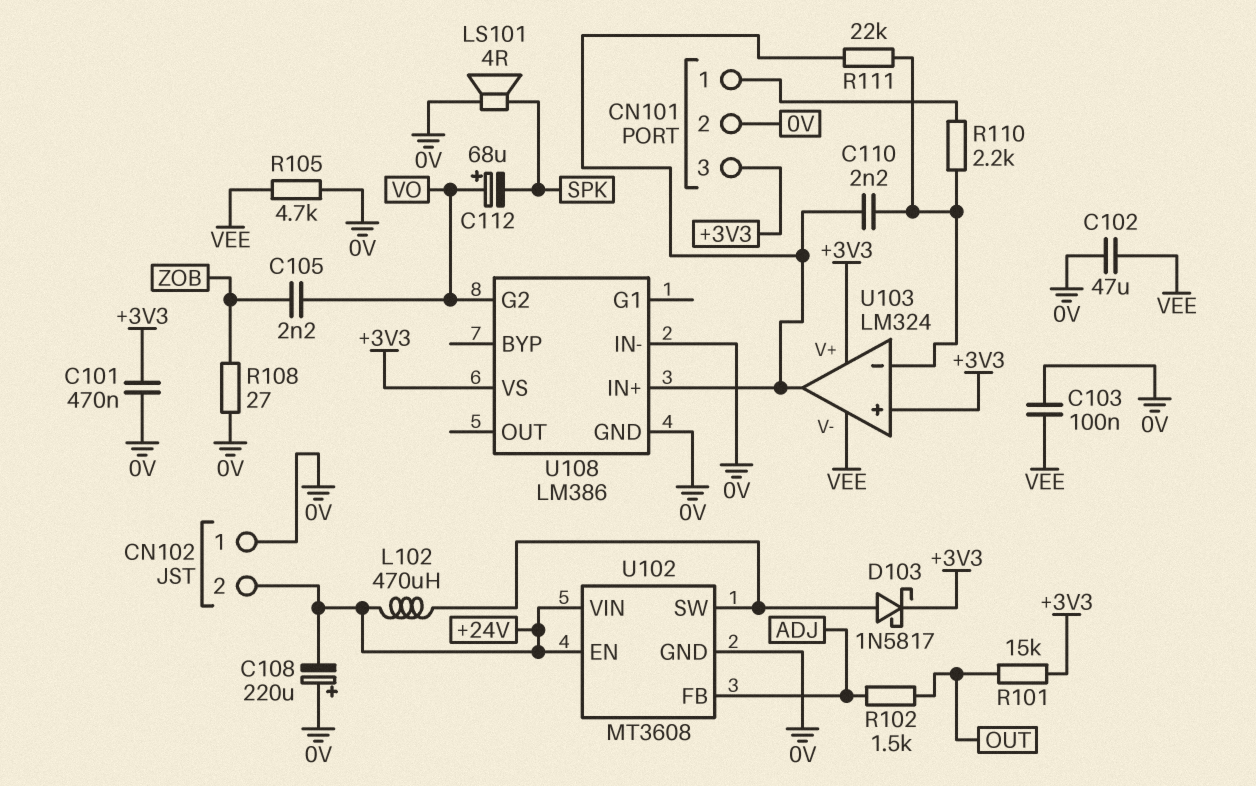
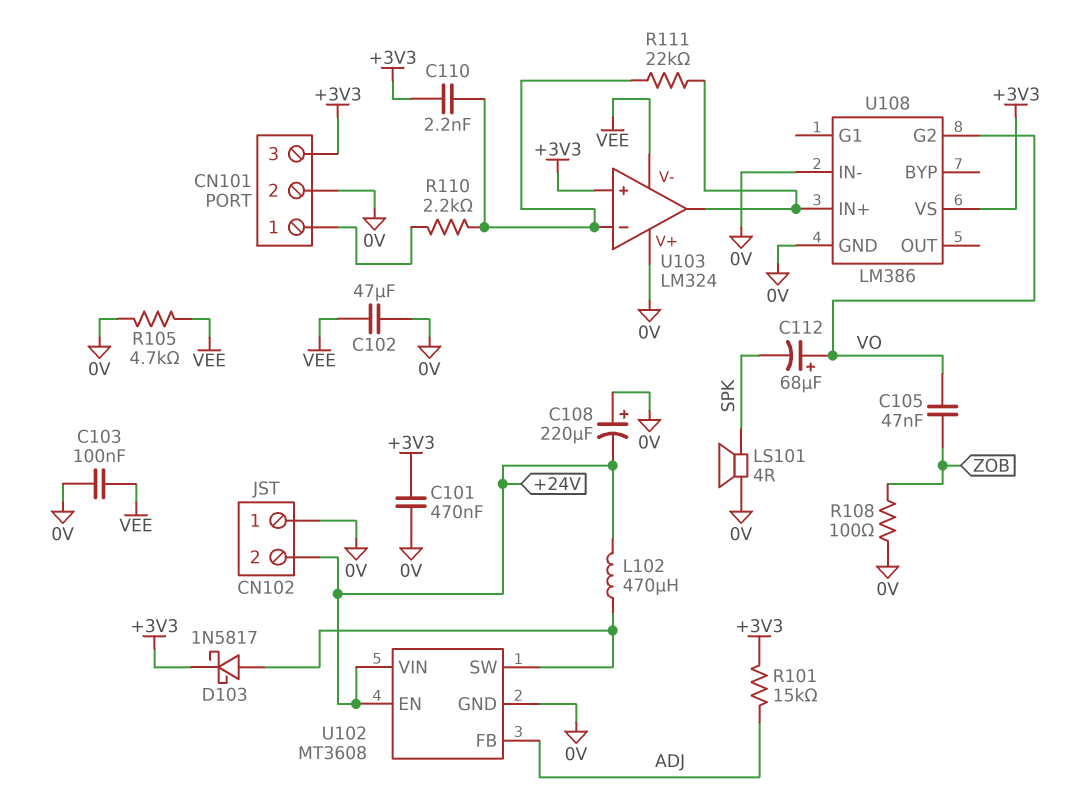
C105: 2.2nF (VO, ZOB) -> 47nF (VO, ZOB)
C110: 2.2nF (U103/in-, U103/out) -> 2.2nF (+3V3, U103/in-)
R101: 15k (+3V3, OUT) -> 15k (+3V3, ADJ)
R102: 1.5k (ADJ, OUT) -> none
R108: 27 (0V, ZOB) -> 100 (0V, ZOB)
U103 pin V+: +3V3 -> 0V

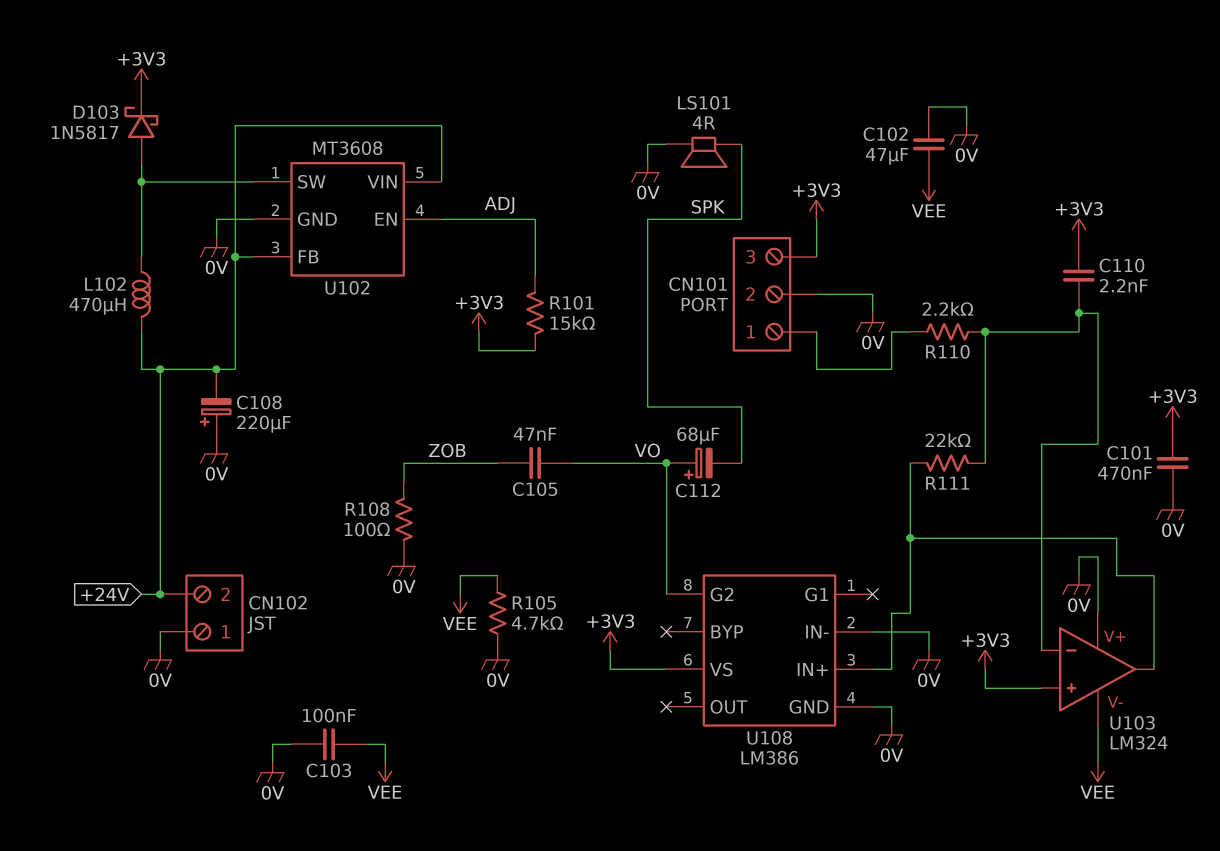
U102 pin EN: +24V -> ADJ
U102 pin FB: ADJ -> +24V

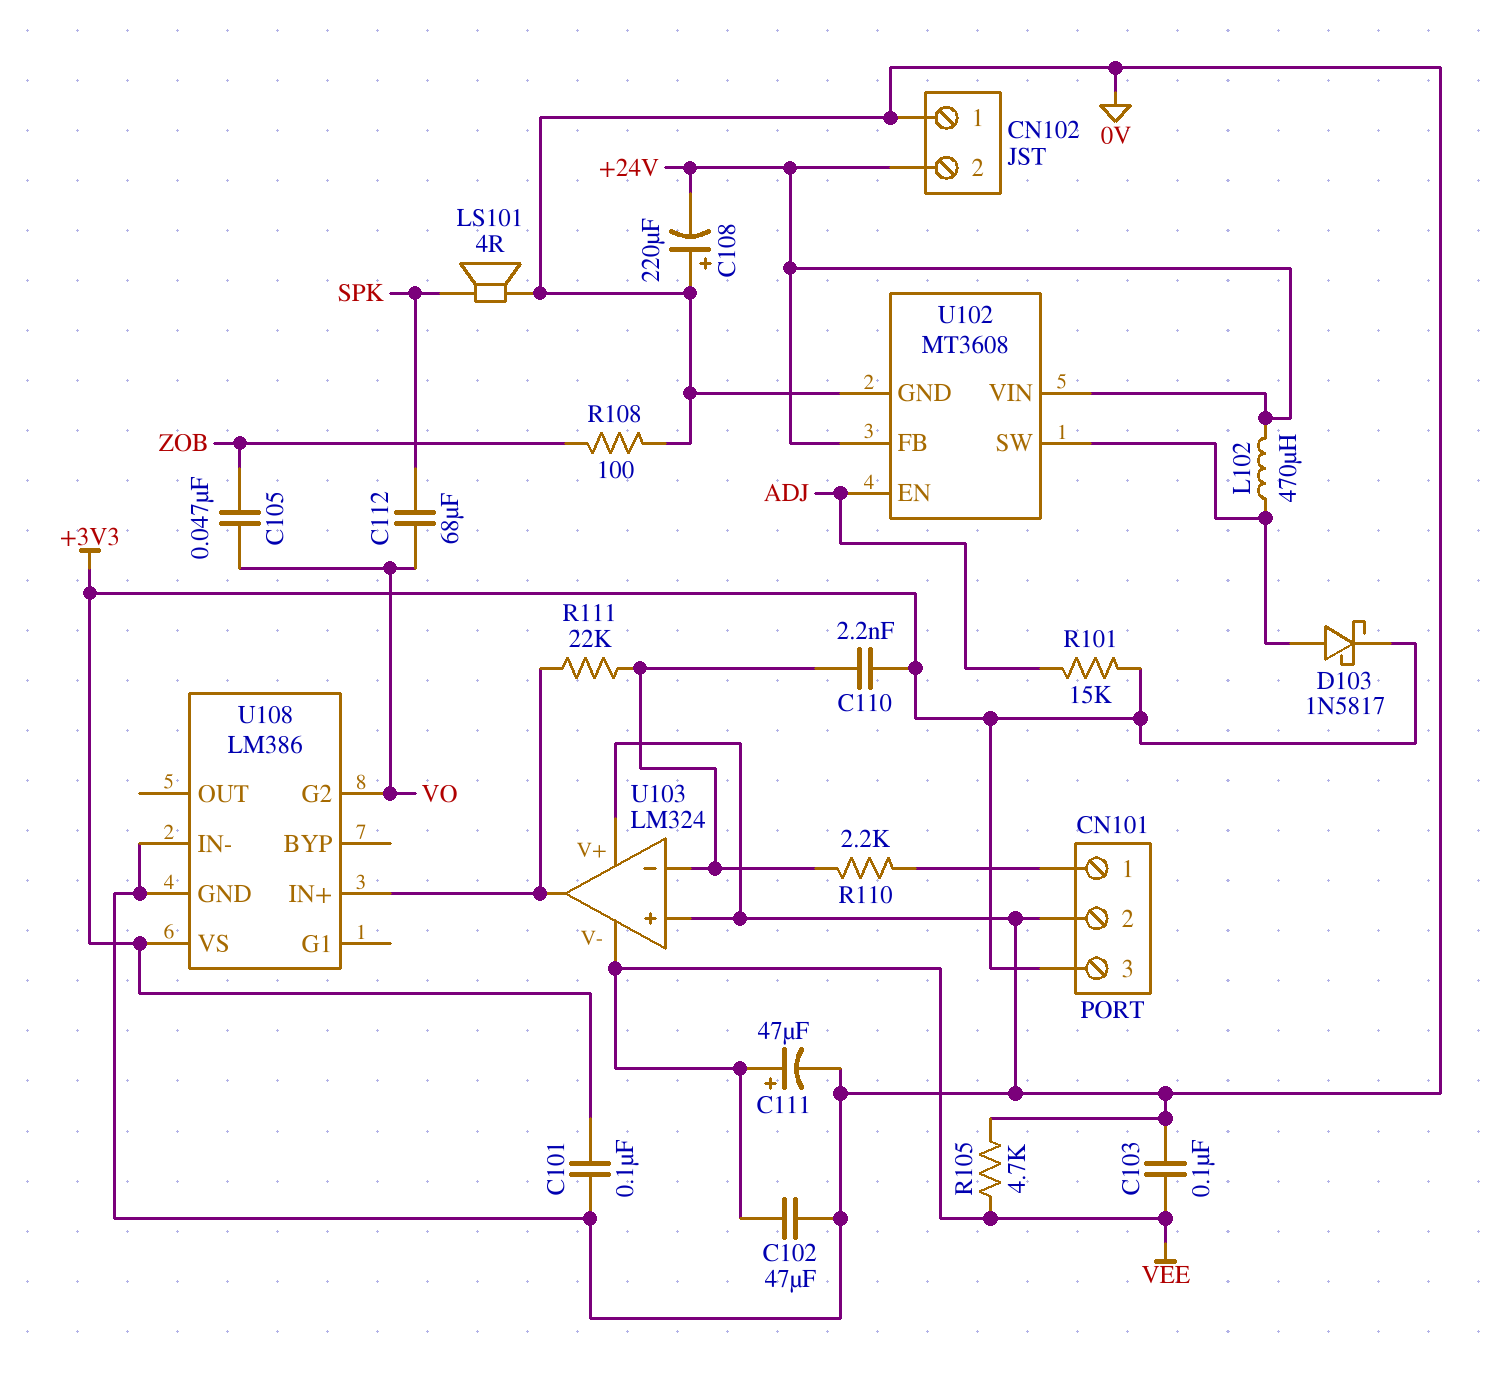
C101: 470nF (+3V3, 0V) -> 100nF (+3V3, 0V)
C111: none -> 47uF (plus VEE, minus 0V)
C112: 68uF (plus VO, minus SPK) -> 68uF (SPK, VO)
U103 pin in+: +3V3 -> 0V

